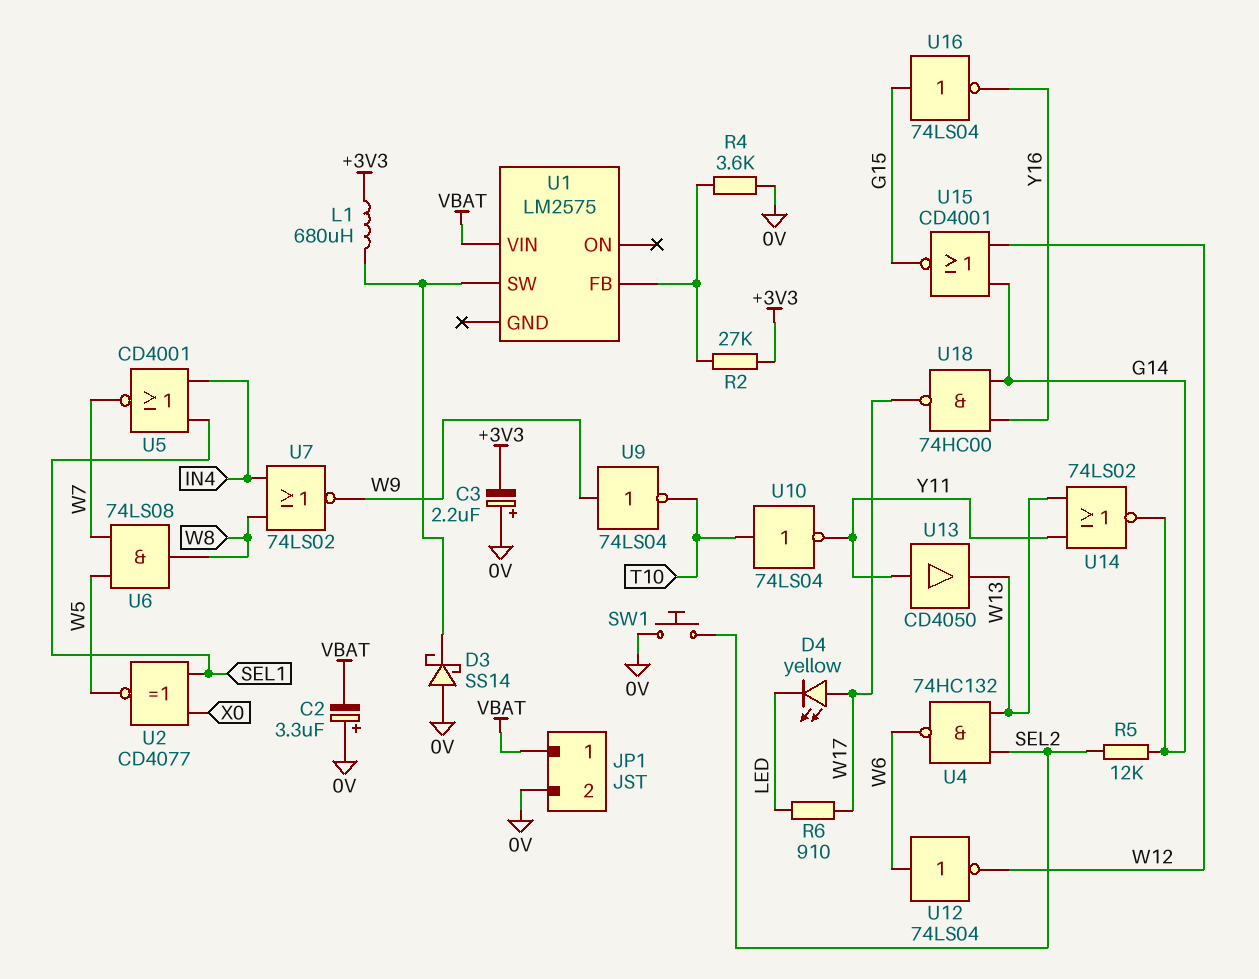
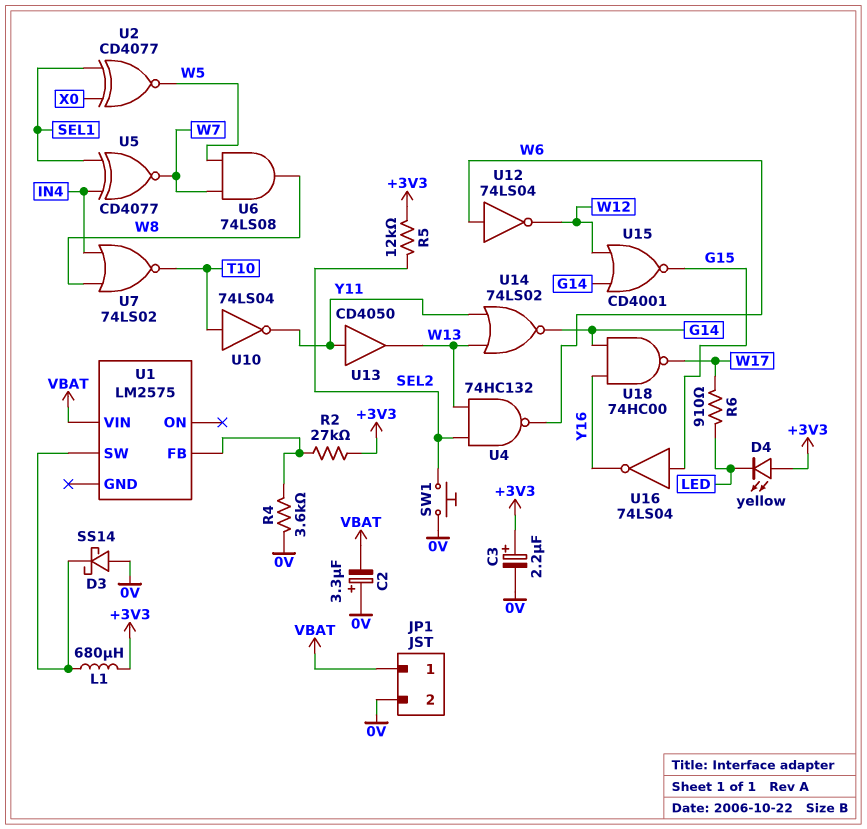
C3: 2.2uF (plus 0V, minus +3V3) -> 2.2uF (plus +3V3, minus 0V)
D4: LED yellow (A W17, K LED) -> LED yellow (A +3V3, K LED)
R5: 12k (G14, SEL2) -> 12k (+3V3, SEL2)
U5: NOR CD4001 (in IN4, in SEL1, out W7) -> XNOR CD4077 (in IN4, in SEL1, out W7)
U7: NOR 74LS02 (in IN4, in W8, out W9) -> NOR 74LS02 (in IN4, in W8, out T10)
U9: NOT 74LS04 (in W9, out T10) -> none

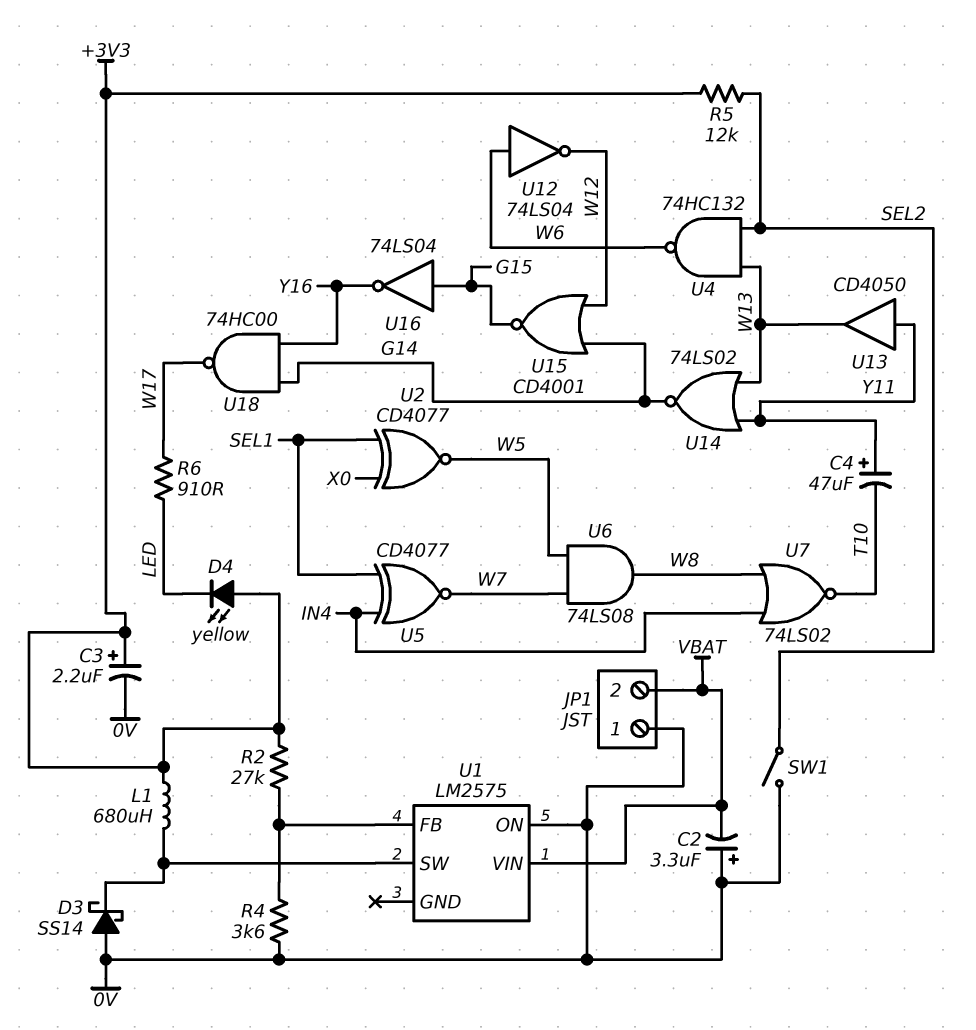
C4: none -> 47uF (plus Y11, minus T10)
JP1 pin 1: VBAT -> 0V
JP1 pin 2: 0V -> VBAT
SW1: button (0V, SEL2) -> switch (0V, SEL2)
U1 pin ON: none -> 0V
U10: NOT 74LS04 (in T10, out Y11) -> none

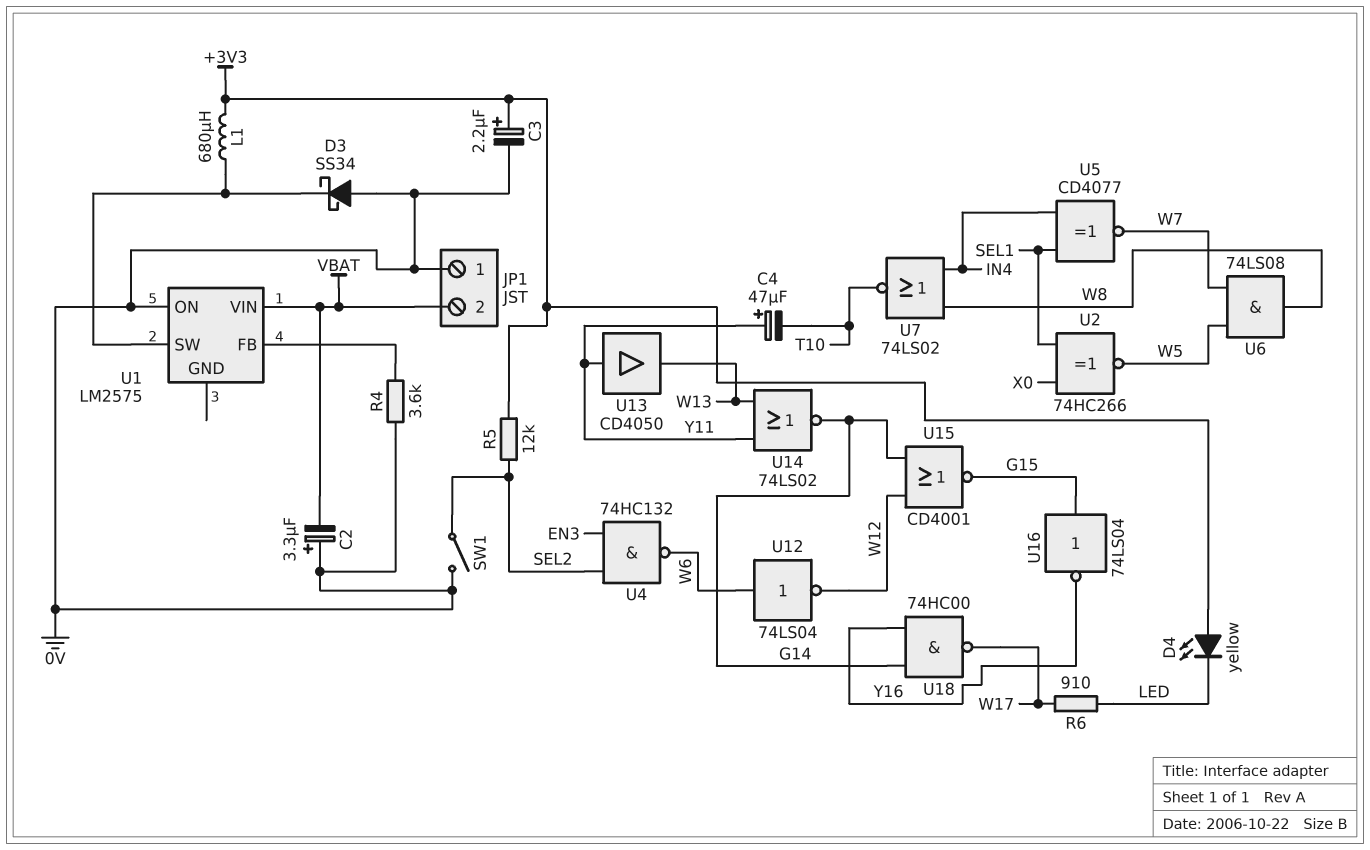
D3: schottky SS14 (A 0V, K U1/SW) -> schottky SS34 (A 0V, K U1/SW)
R2: 27k (+3V3, U1/FB) -> none
U2: XNOR CD4077 (in SEL1, in X0, out W5) -> XNOR 74HC266 (in SEL1, in X0, out W5)
U4: NAND 74HC132 (in SEL2, in W13, out W6) -> NAND 74HC132 (in EN3, in SEL2, out W6)

